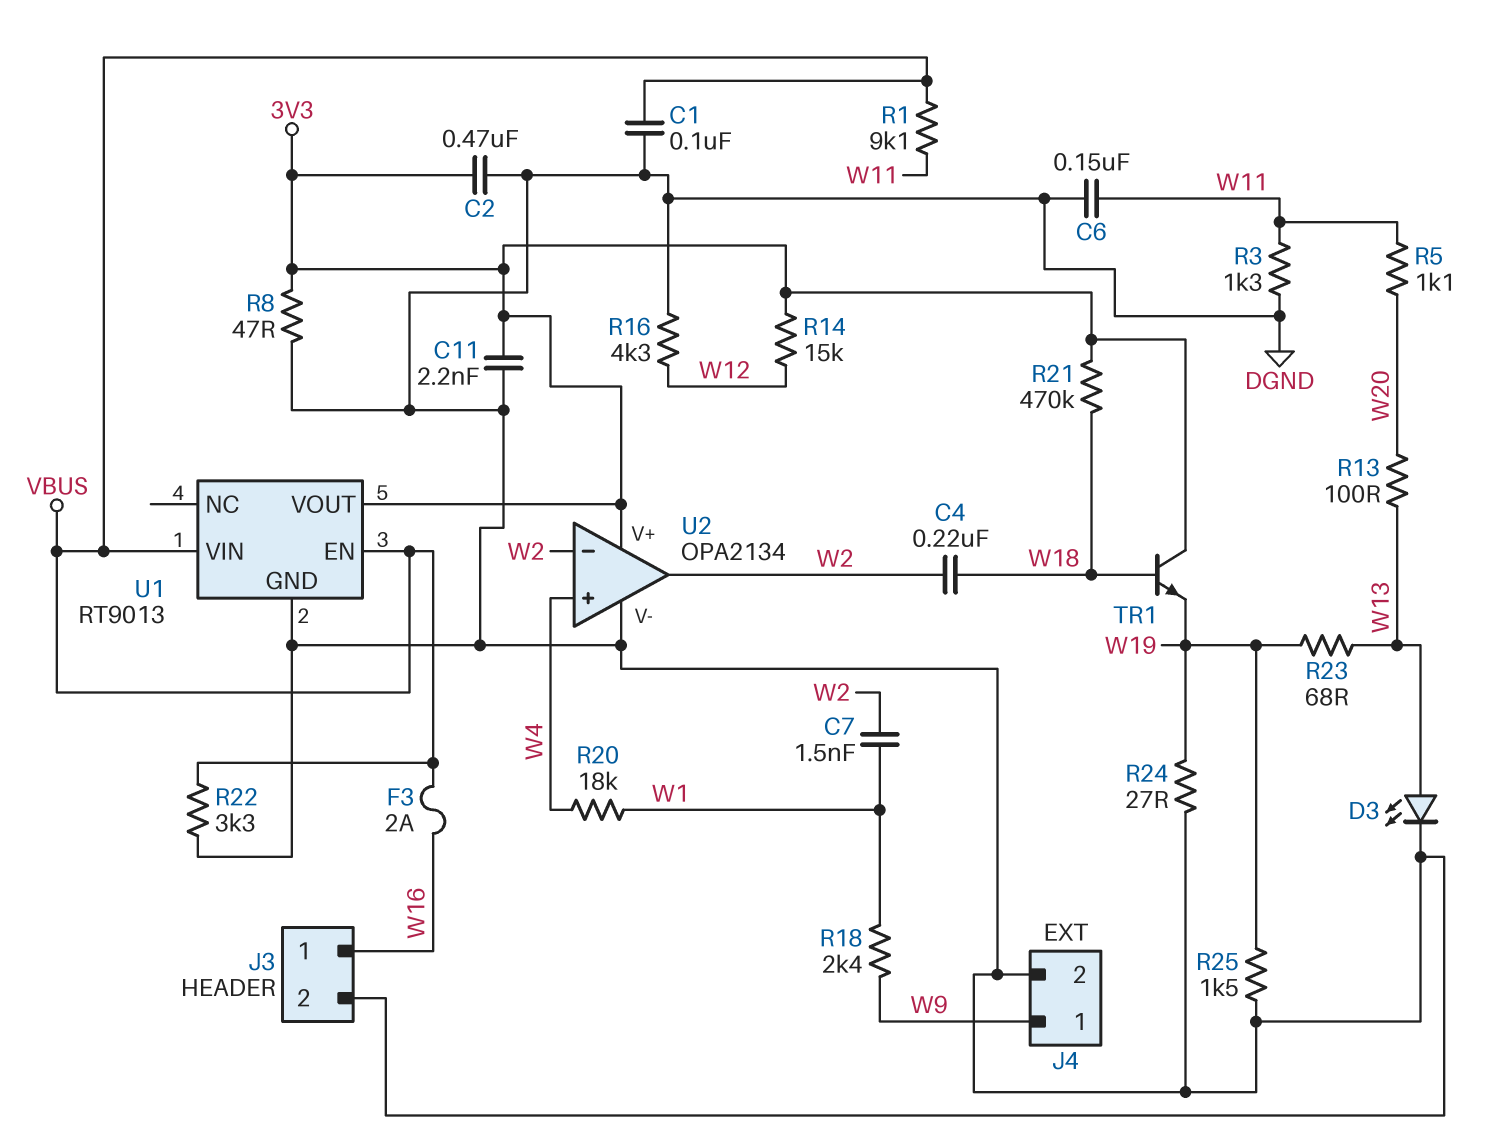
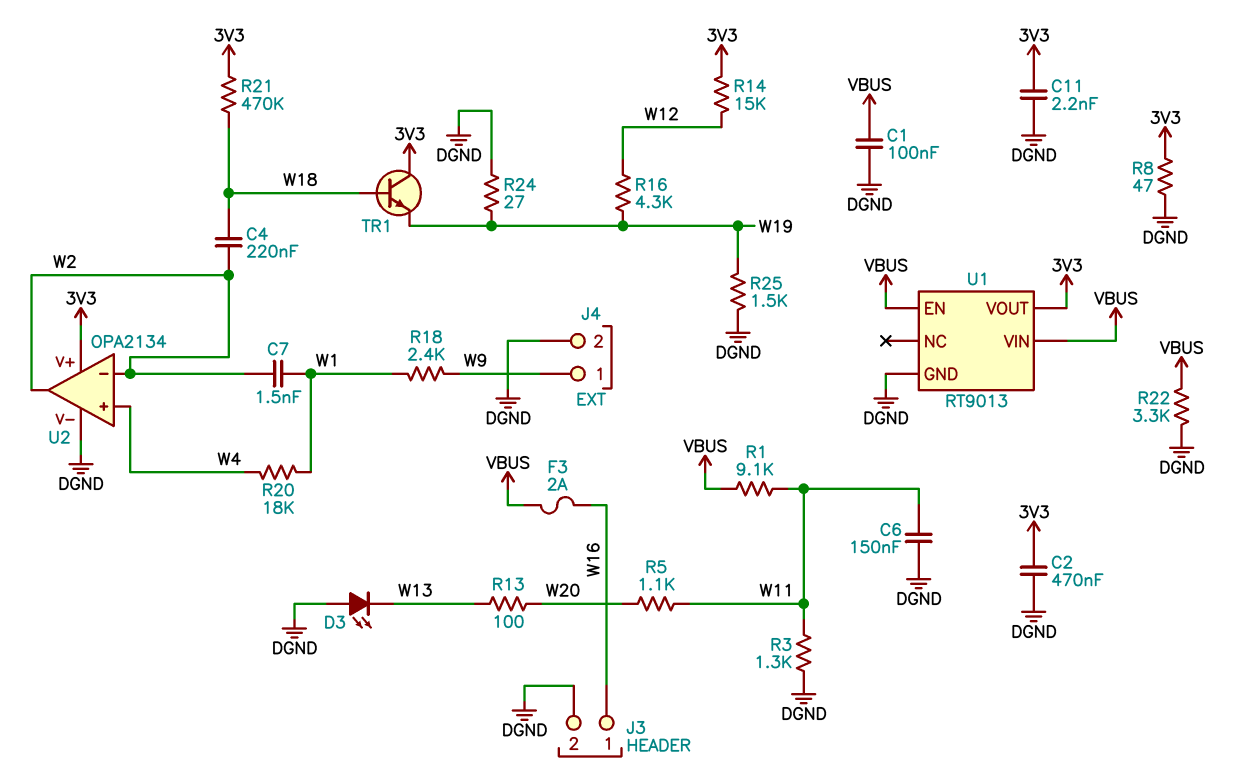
D3: LED (A W13, K DGND) -> LED (A DGND, K W13)
R16: 4.3k (DGND, W12) -> 4.3k (W12, W19)
R23: 68 (W13, W19) -> none

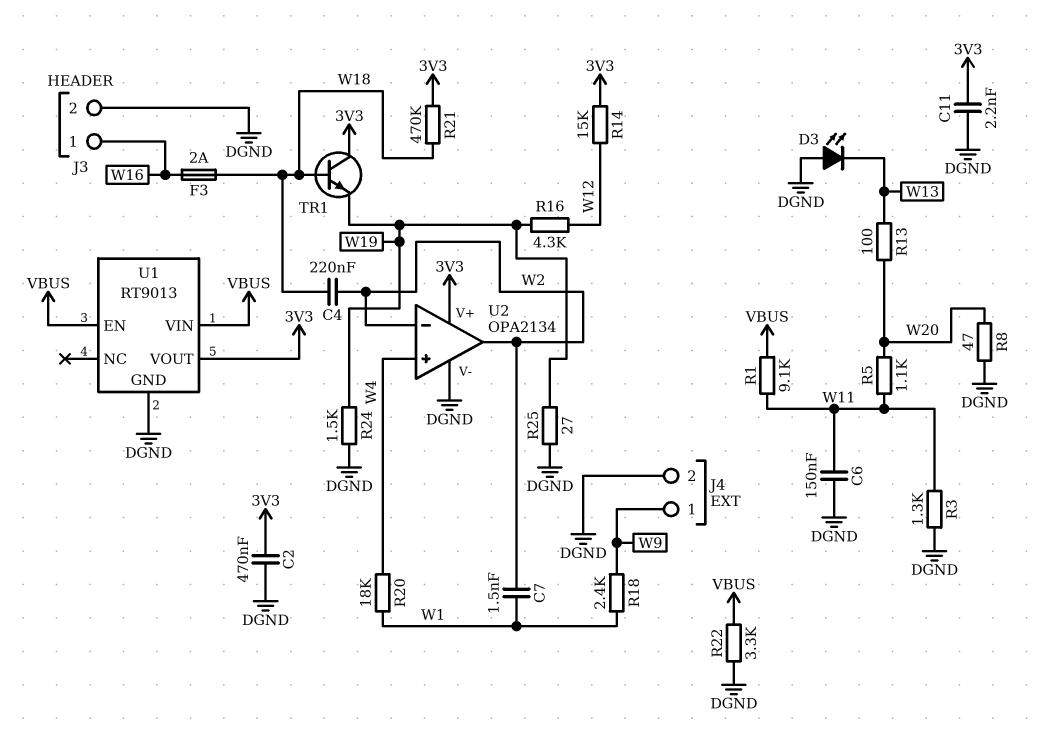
C1: 100nF (DGND, VBUS) -> none
F3: 2A (VBUS, W16) -> 2A (W16, W18)
R8: 47 (3V3, DGND) -> 47 (DGND, W20)
R24: 27 (DGND, W19) -> 1.5k (DGND, W19)
R25: 1.5k (DGND, W19) -> 27 (DGND, W19)

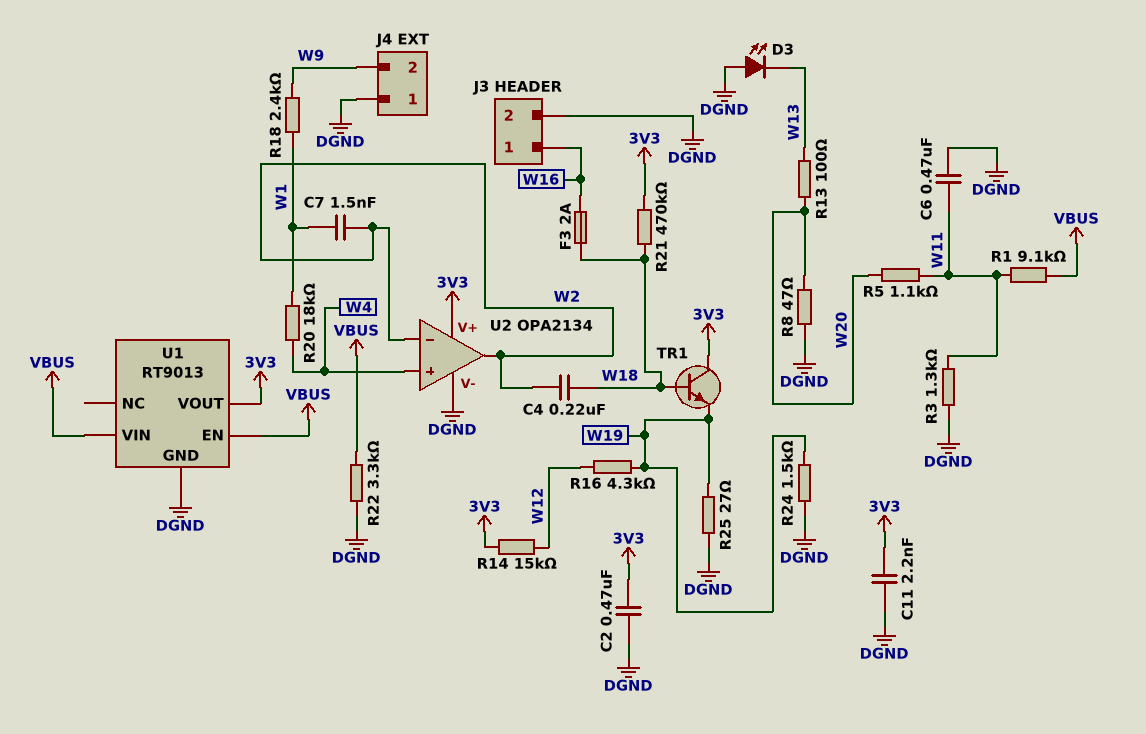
C6: 150nF (DGND, W11) -> 470nF (DGND, W11)
J4 pin 1: W9 -> DGND
J4 pin 2: DGND -> W9

